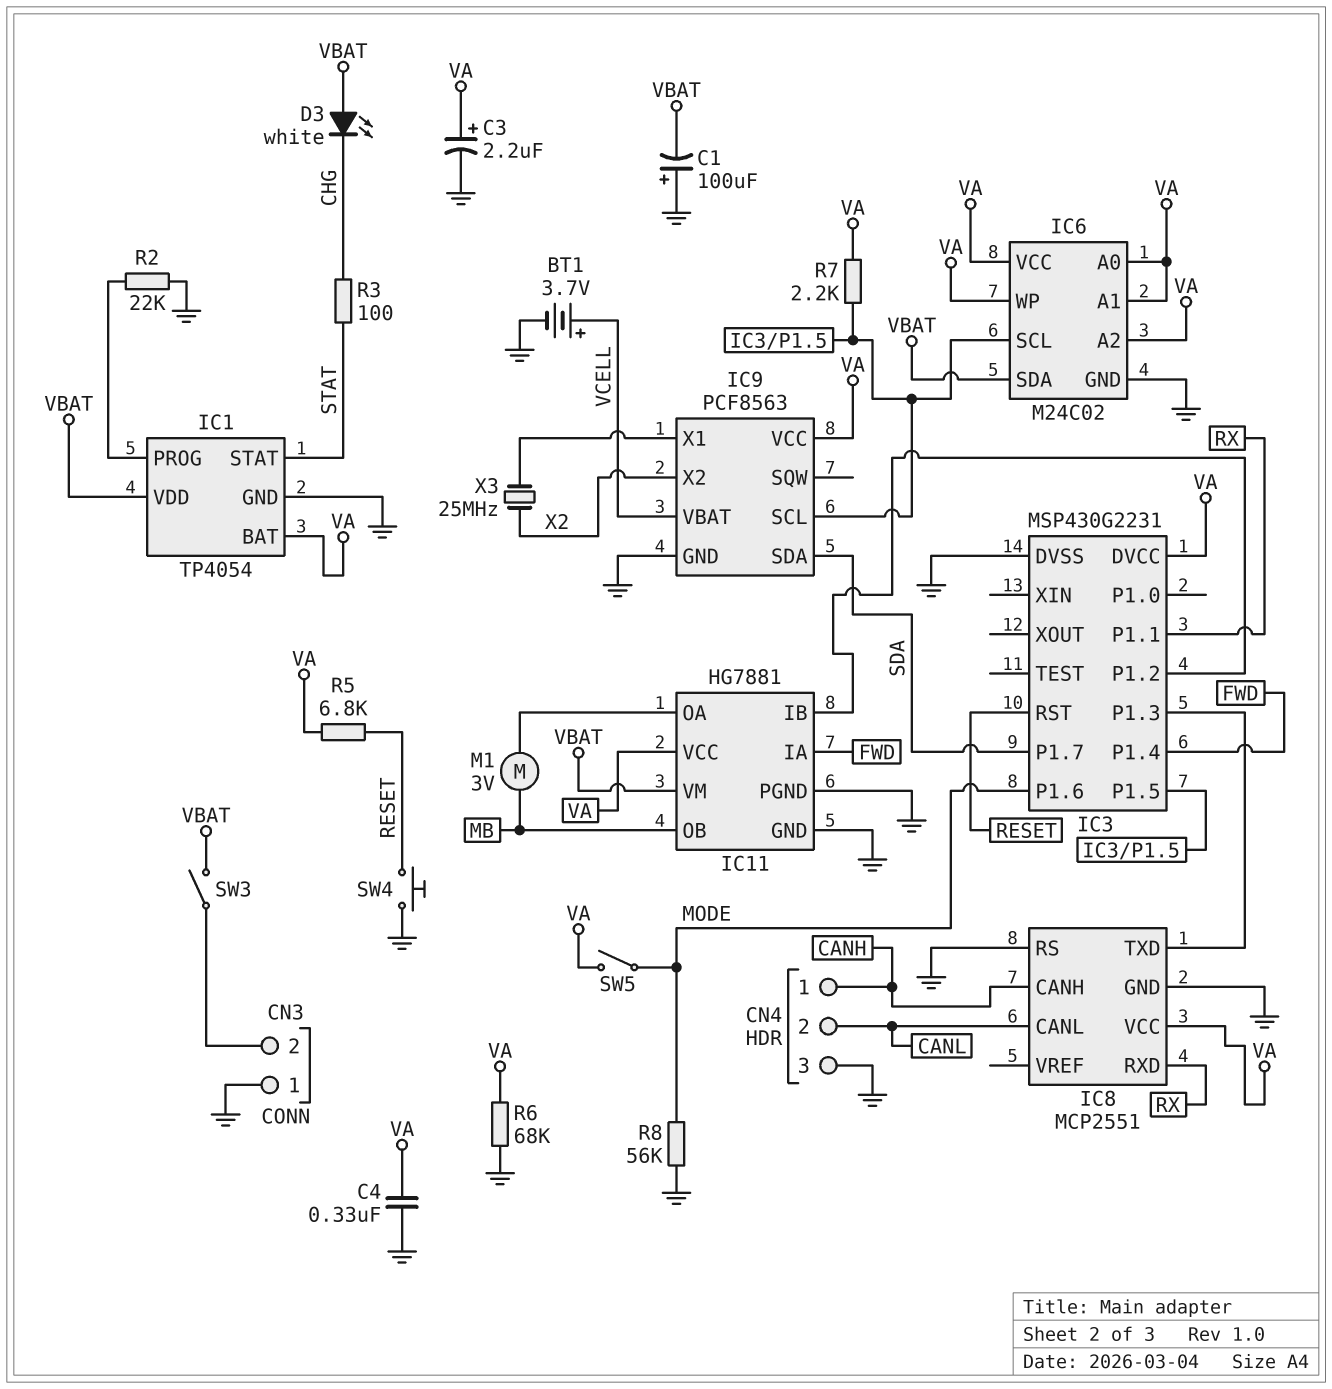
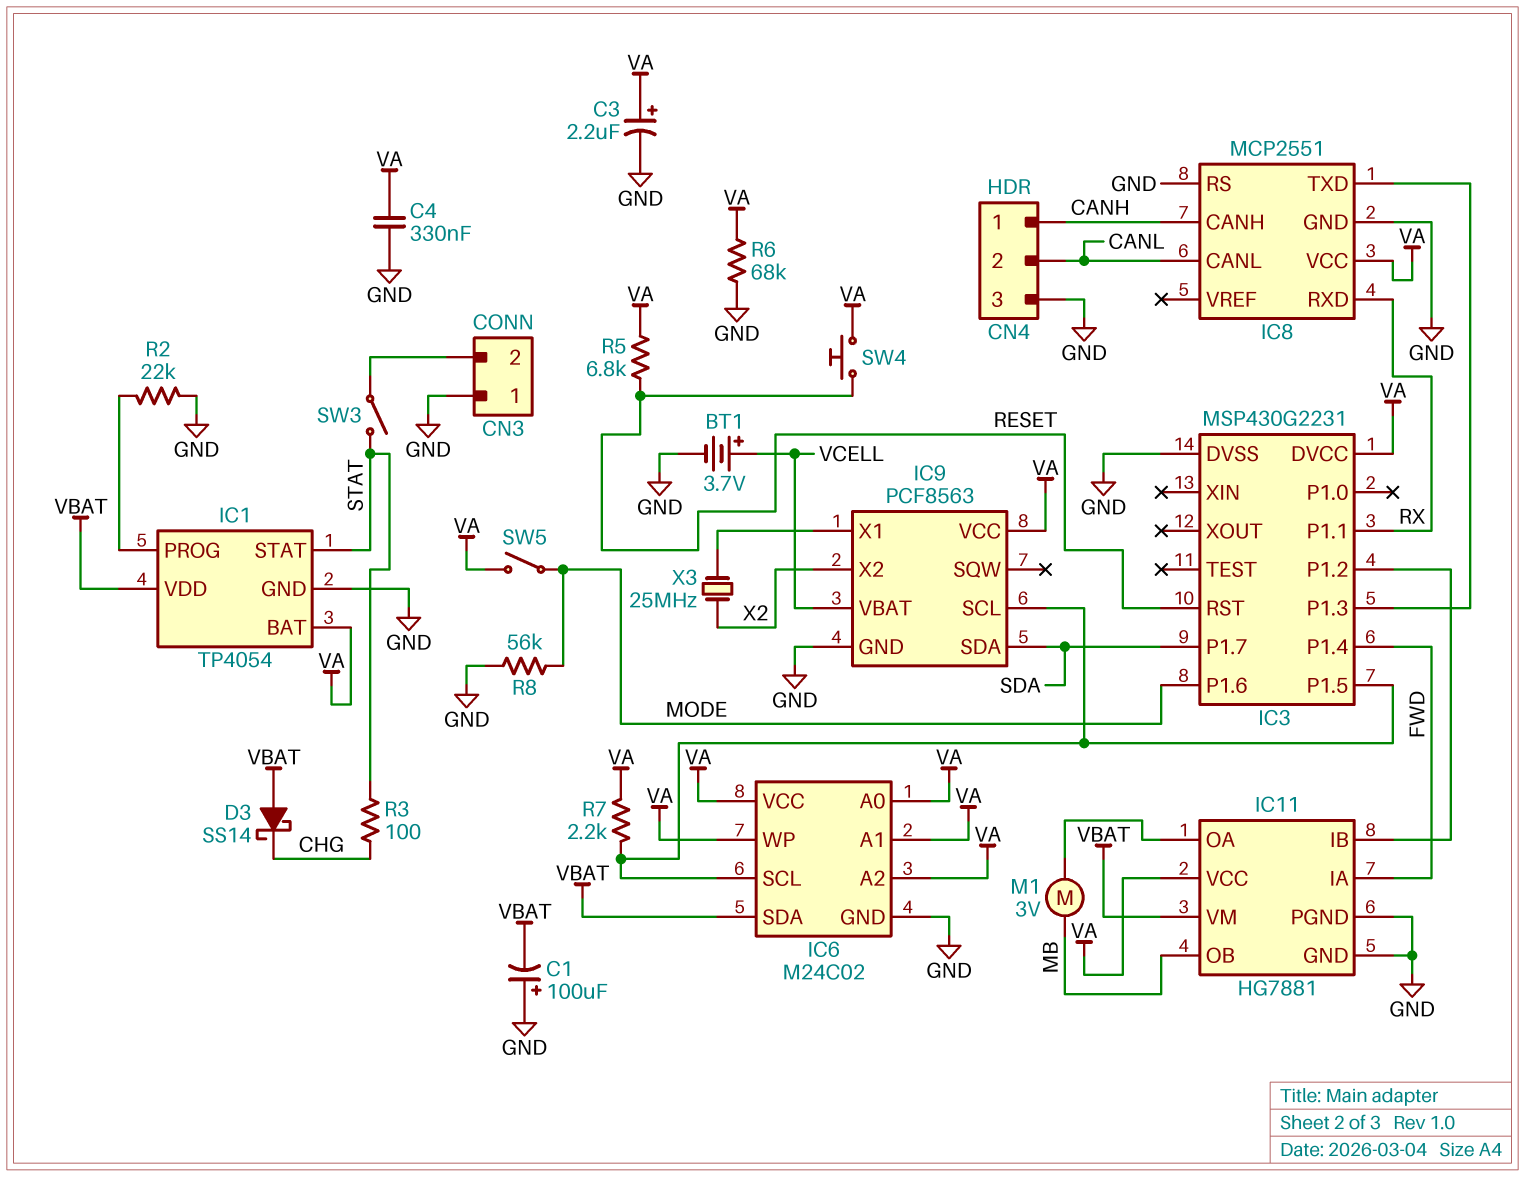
D3: LED white (A VBAT, K CHG) -> schottky SS14 (A VBAT, K CHG)
SW3: switch (CN3/2, VBAT) -> switch (CN3/2, STAT)
SW4: button (GND, RESET) -> button (RESET, VA)

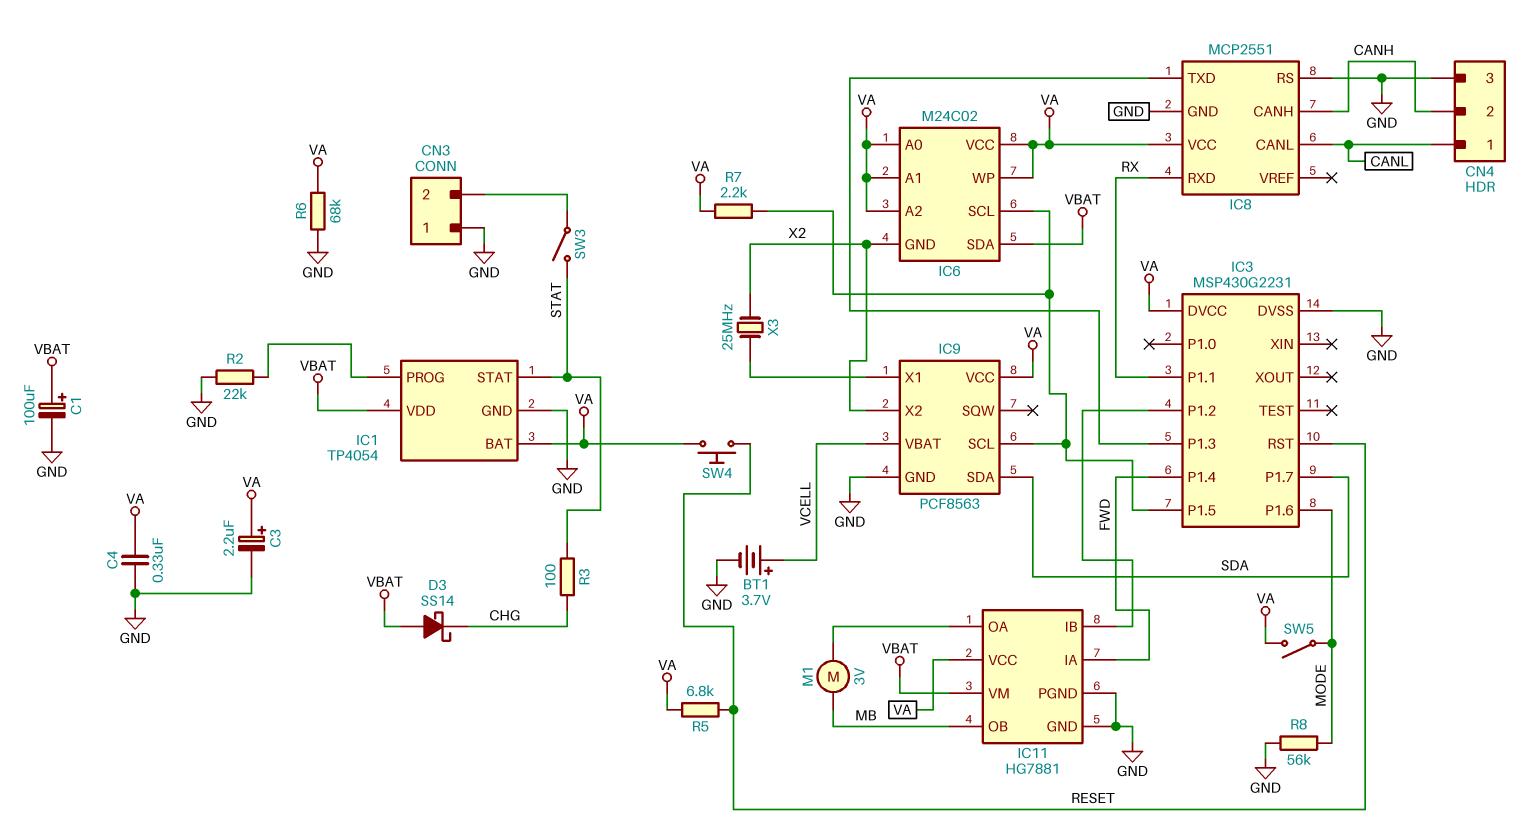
C1: 100uF (plus GND, minus VBAT) -> 100uF (plus VBAT, minus GND)
CN4 pin 1: CANH -> CANL
CN4 pin 2: CANL -> CANH
IC6 pin GND: GND -> X2

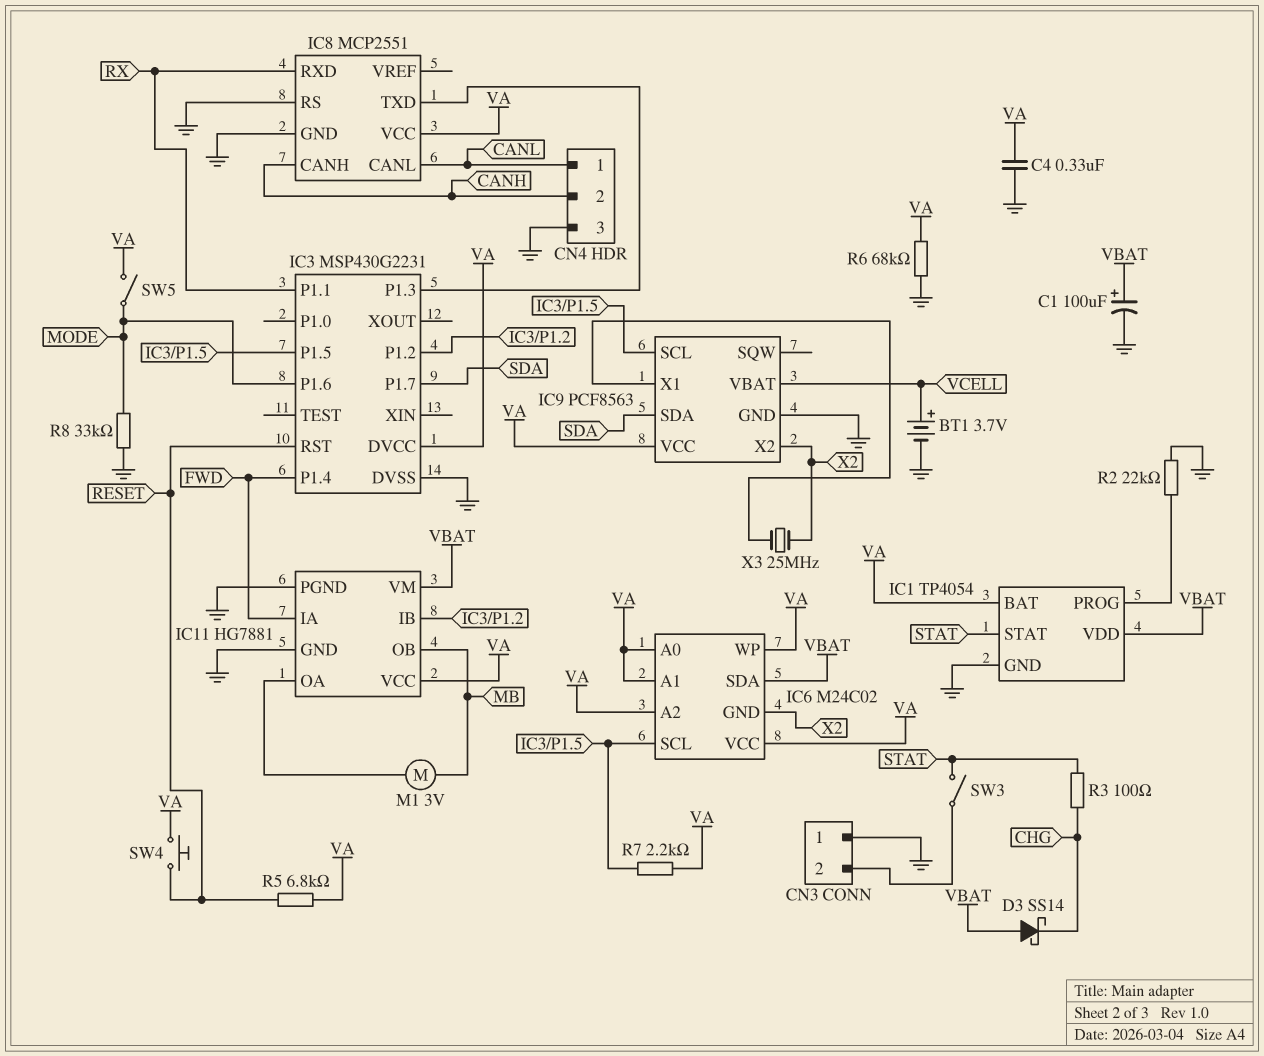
C3: 2.2uF (plus VA, minus GND) -> none
R8: 56k (GND, MODE) -> 33k (GND, MODE)

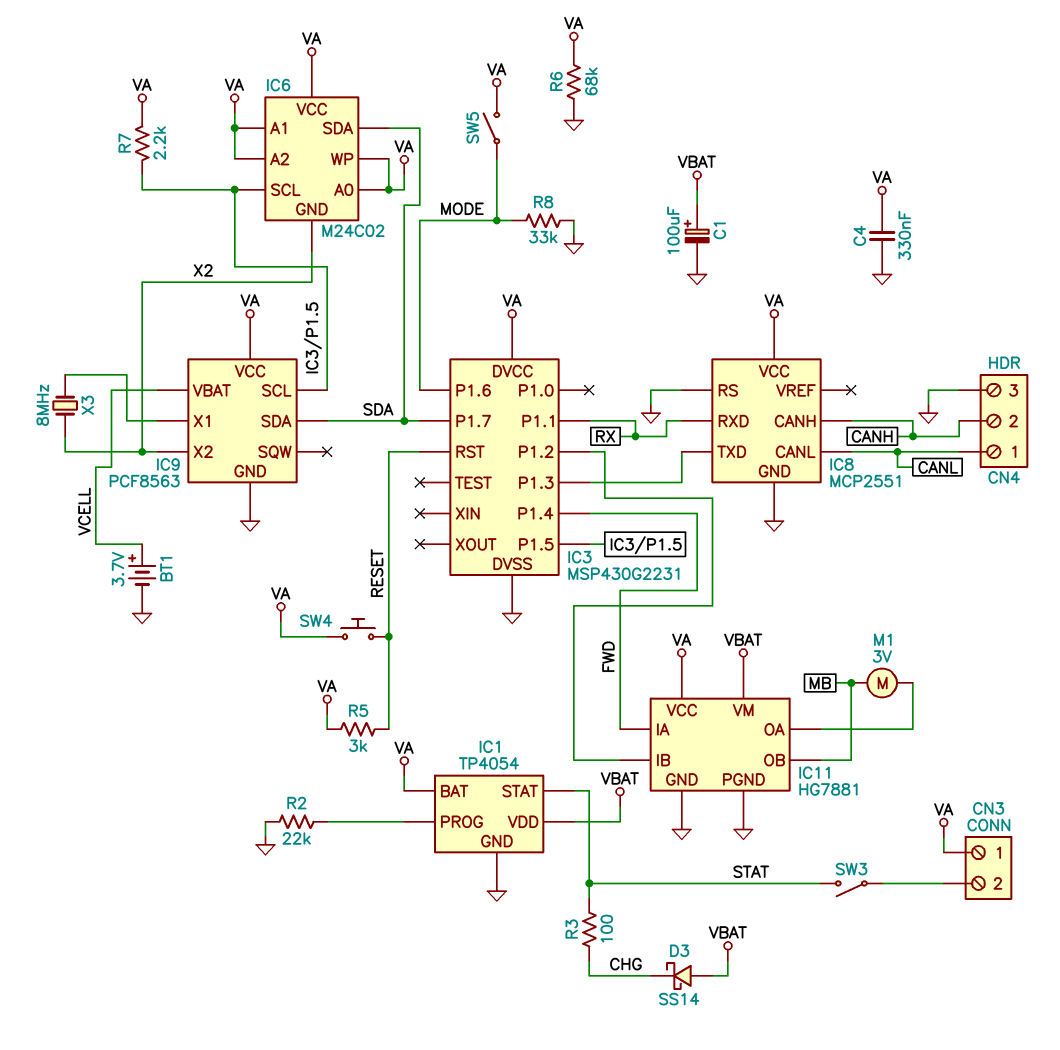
CN3 pin 1: GND -> VA
IC6 pin SDA: VBAT -> SDA
R5: 6.8k (RESET, VA) -> 3k (RESET, VA)
X3: 25MHz (IC9/X1, X2) -> 8MHz (IC9/X1, X2)

